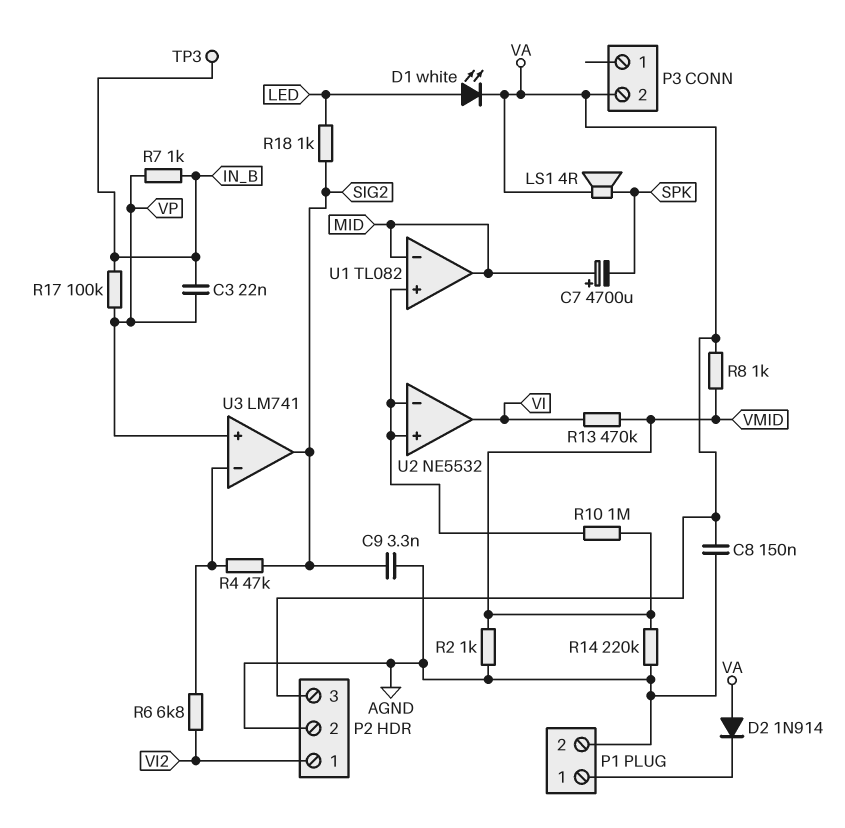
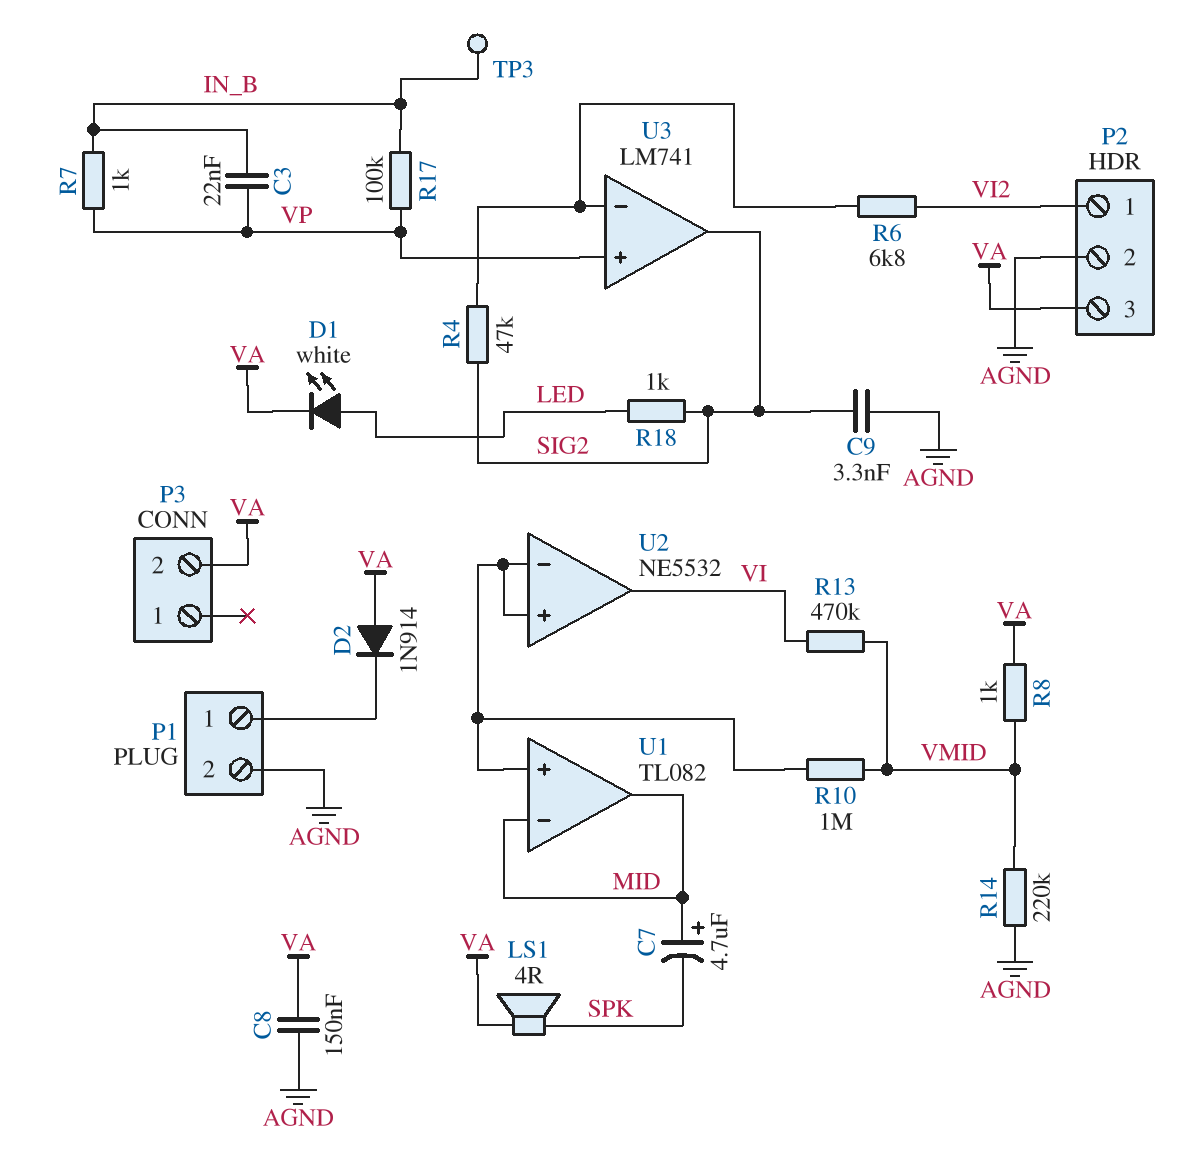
C7: 4700uF (plus MID, minus SPK) -> 4.7uF (plus MID, minus SPK)
R2: 1k (AGND, VMID) -> none

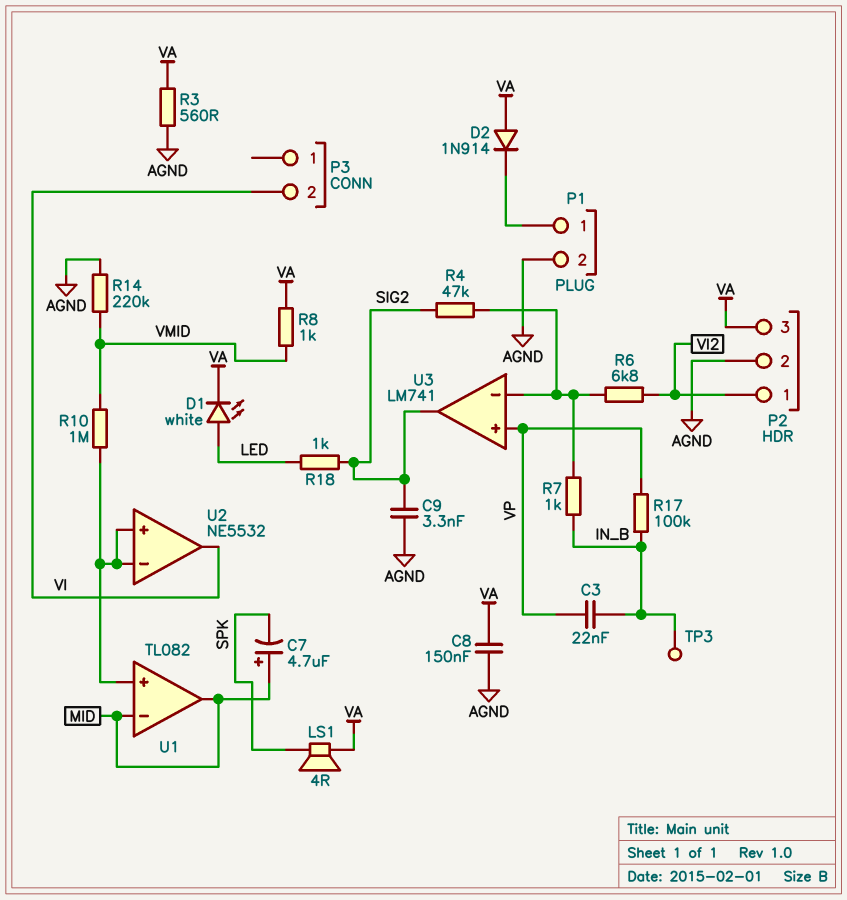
P3 pin 2: VA -> VI
R3: none -> 560 (AGND, VA)
R7: 1k (IN_B, VP) -> 1k (IN_B, U3/in-)
R13: 470k (VI, VMID) -> none

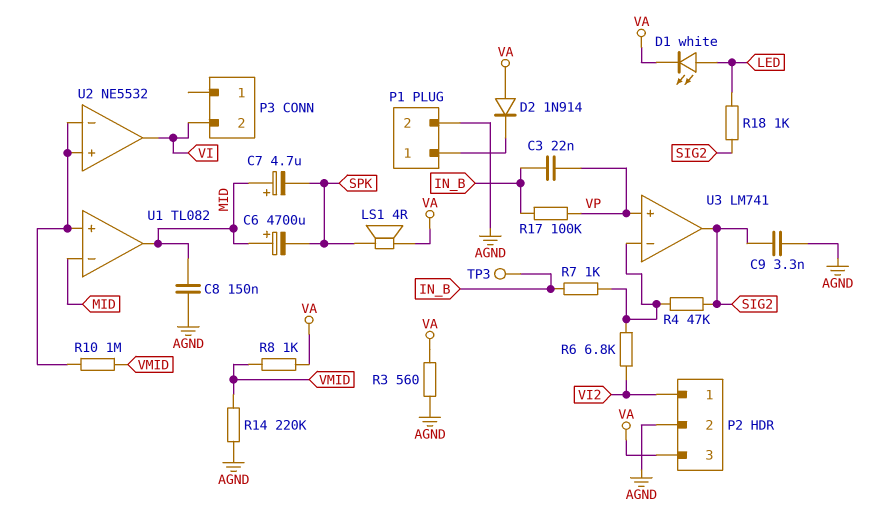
C6: none -> 4700uF (plus MID, minus SPK)
C8: 150nF (AGND, VA) -> 150nF (AGND, MID)

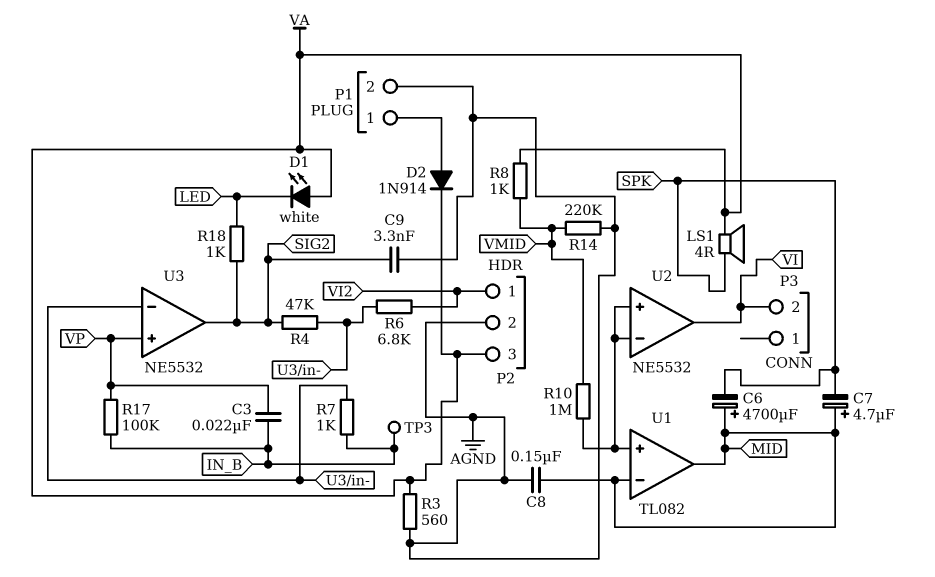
D1: LED white (A LED, K VA) -> LED white (A VA, K LED)
D2: diode 1N914 (A VA, K P1/1) -> diode 1N914 (A P1/1, K VA)
U3: LM741 -> NE5532

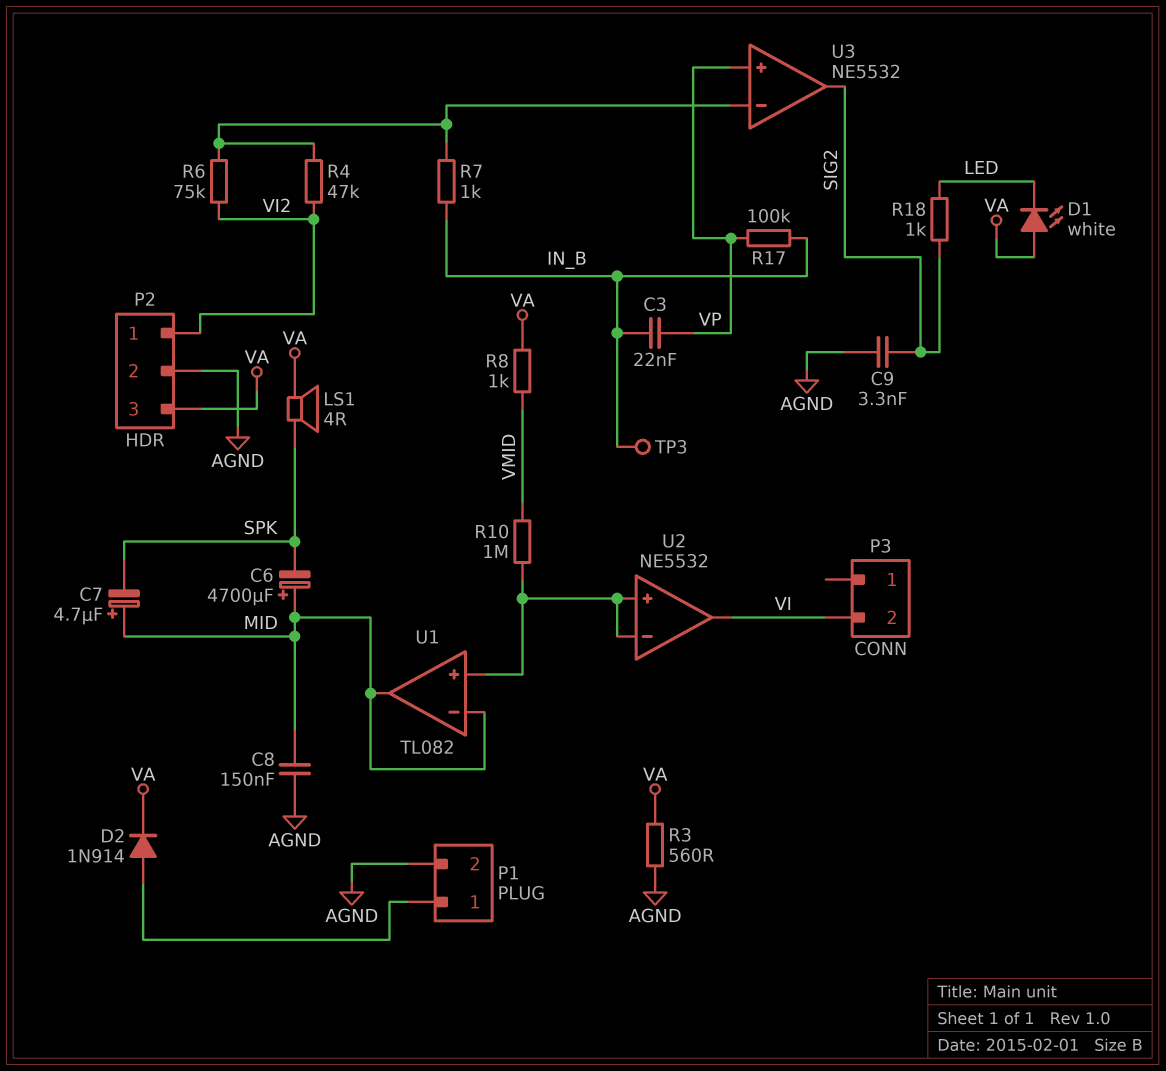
R4: 47k (SIG2, U3/in-) -> 47k (U3/in-, VI2)
R6: 6.8k (U3/in-, VI2) -> 75k (U3/in-, VI2)
R14: 220k (AGND, VMID) -> none

